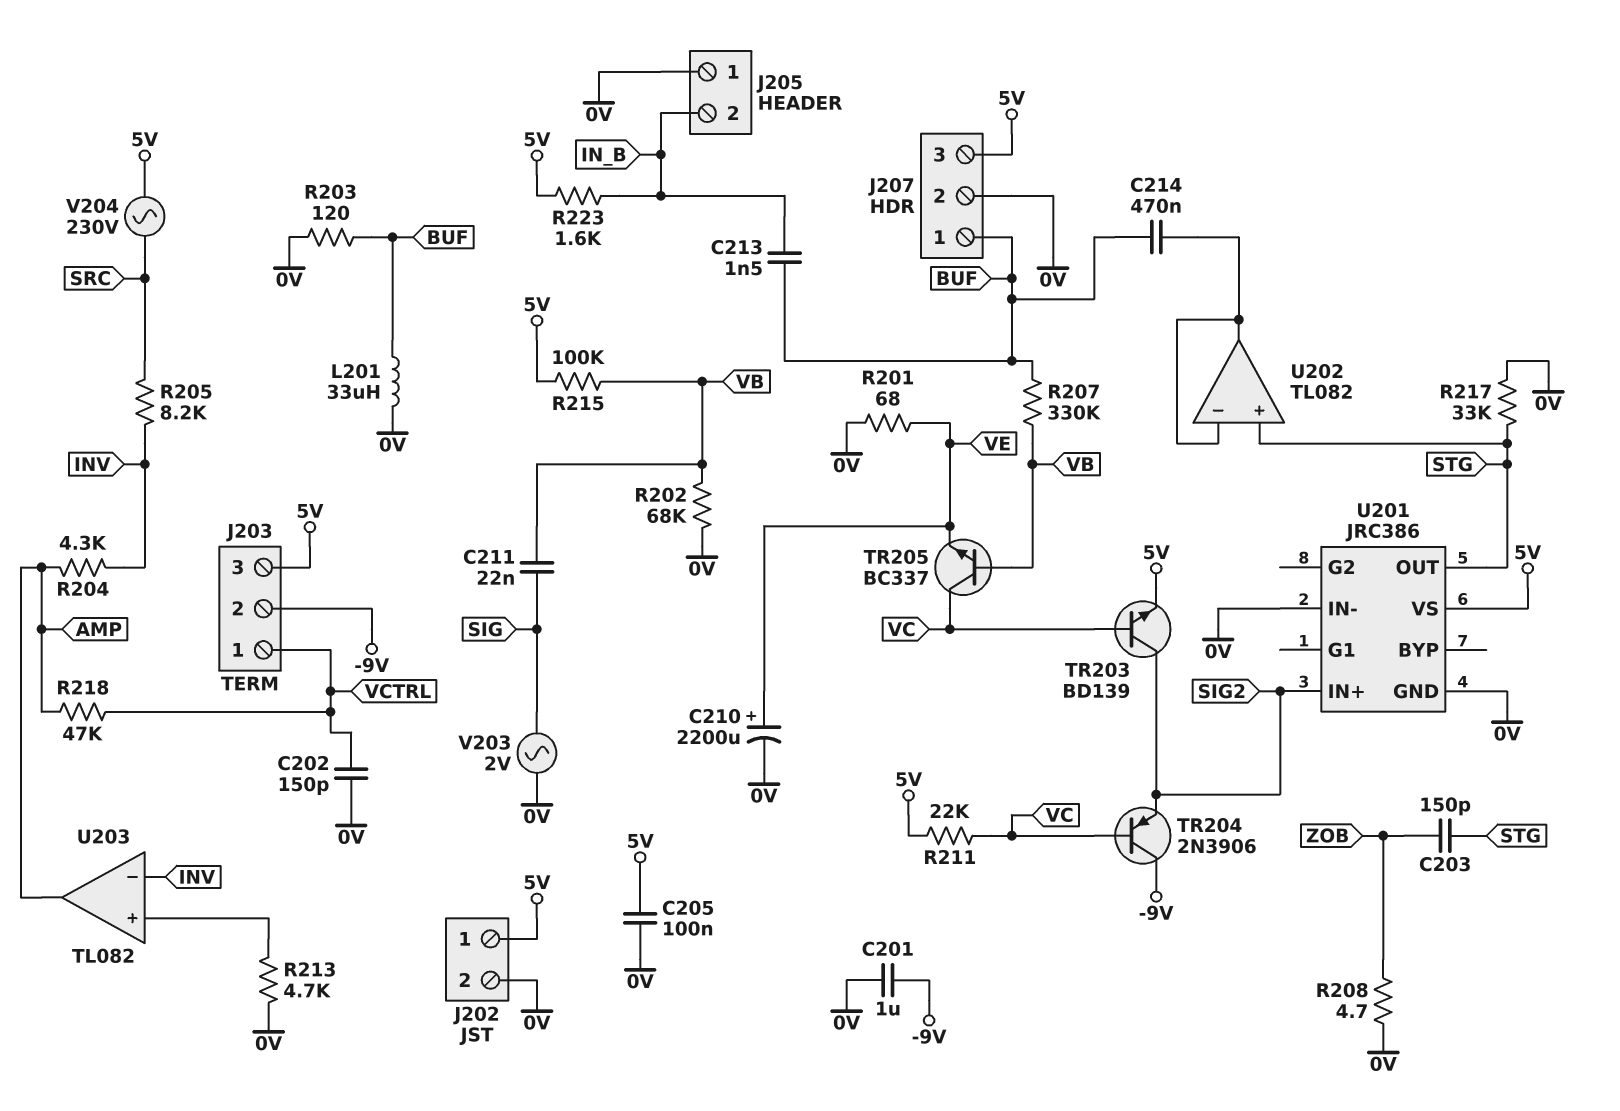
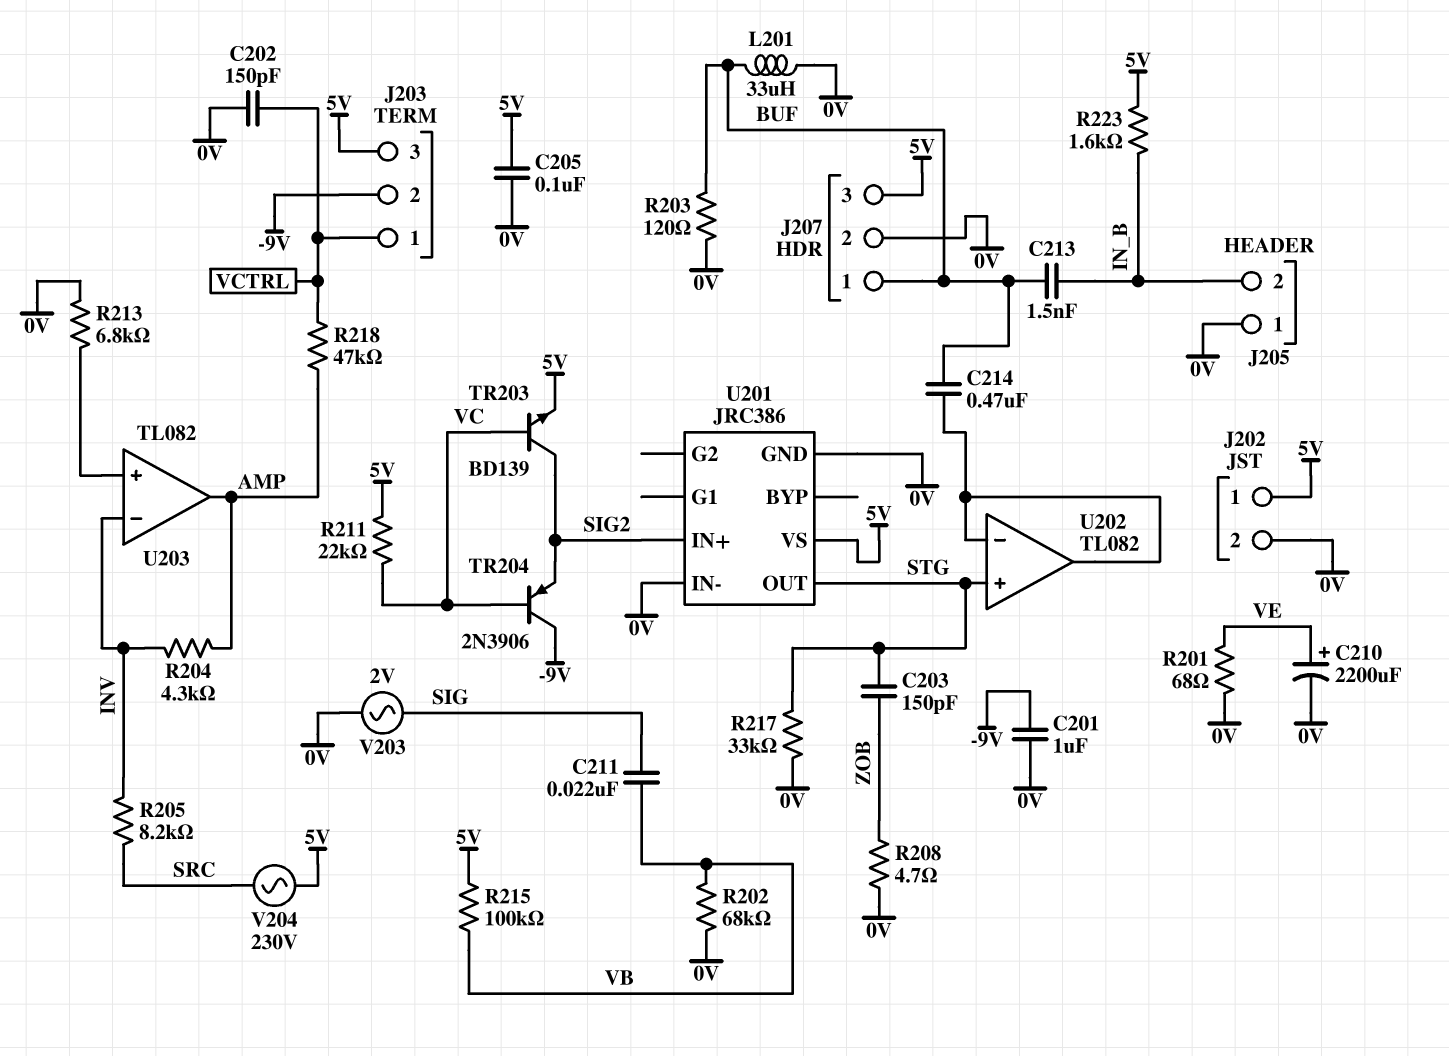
R207: 330k (BUF, VB) -> none
R213: 4.7k (0V, U203/in+) -> 6.8k (0V, U203/in+)
TR205: NPN BC337 (B VB, C VC, E VE) -> none

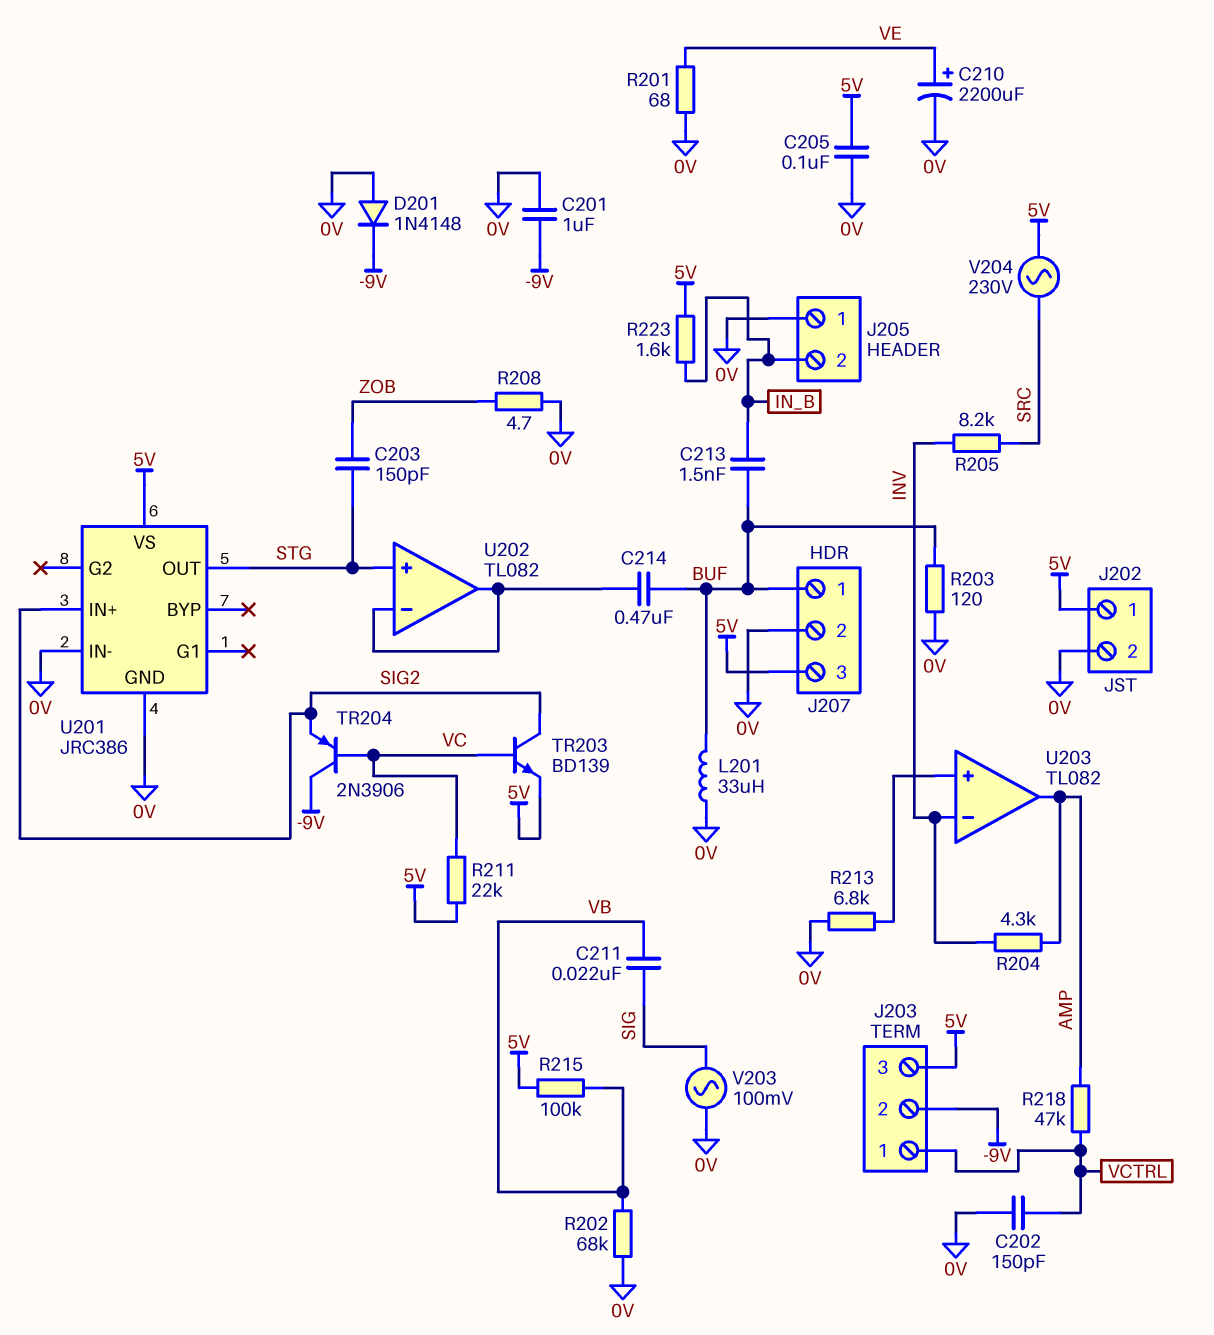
D201: none -> diode 1N4148 (A 0V, K -9V)
R217: 33k (0V, STG) -> none
V203: AC 2V (0V, SIG) -> AC 100mV (0V, SIG)

